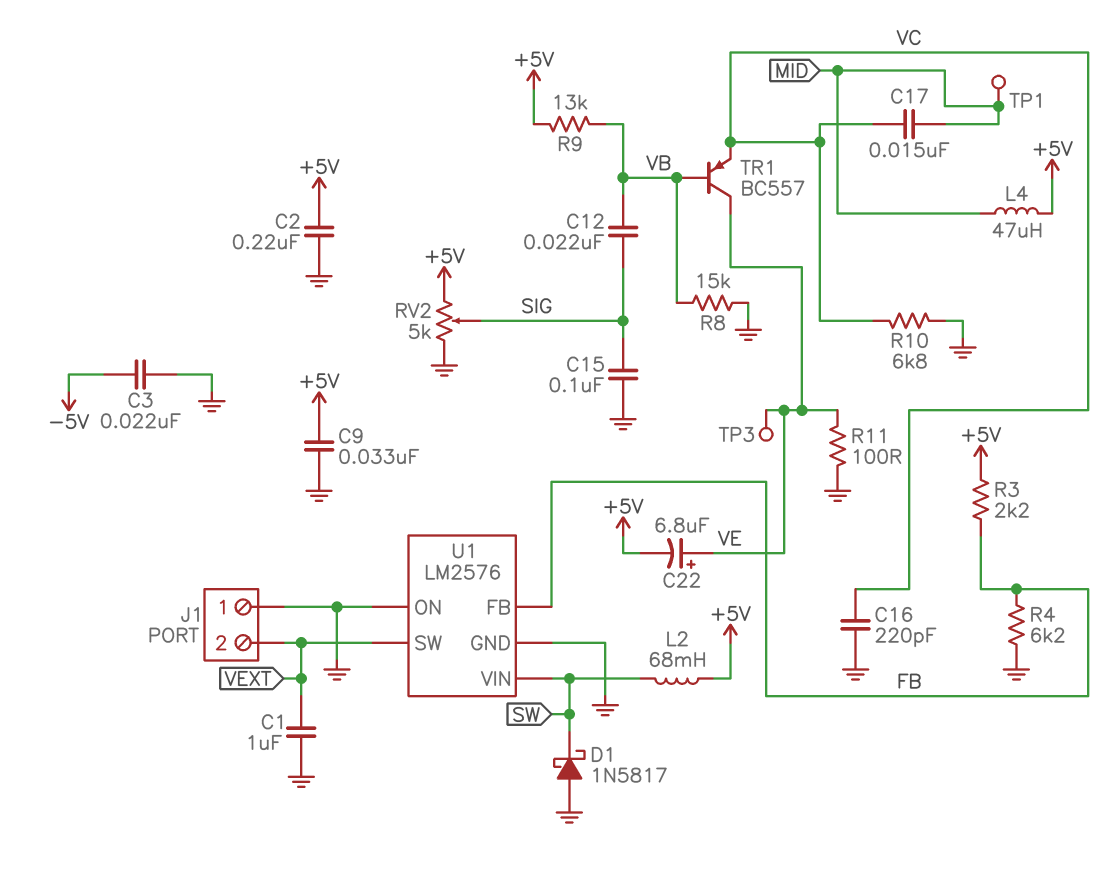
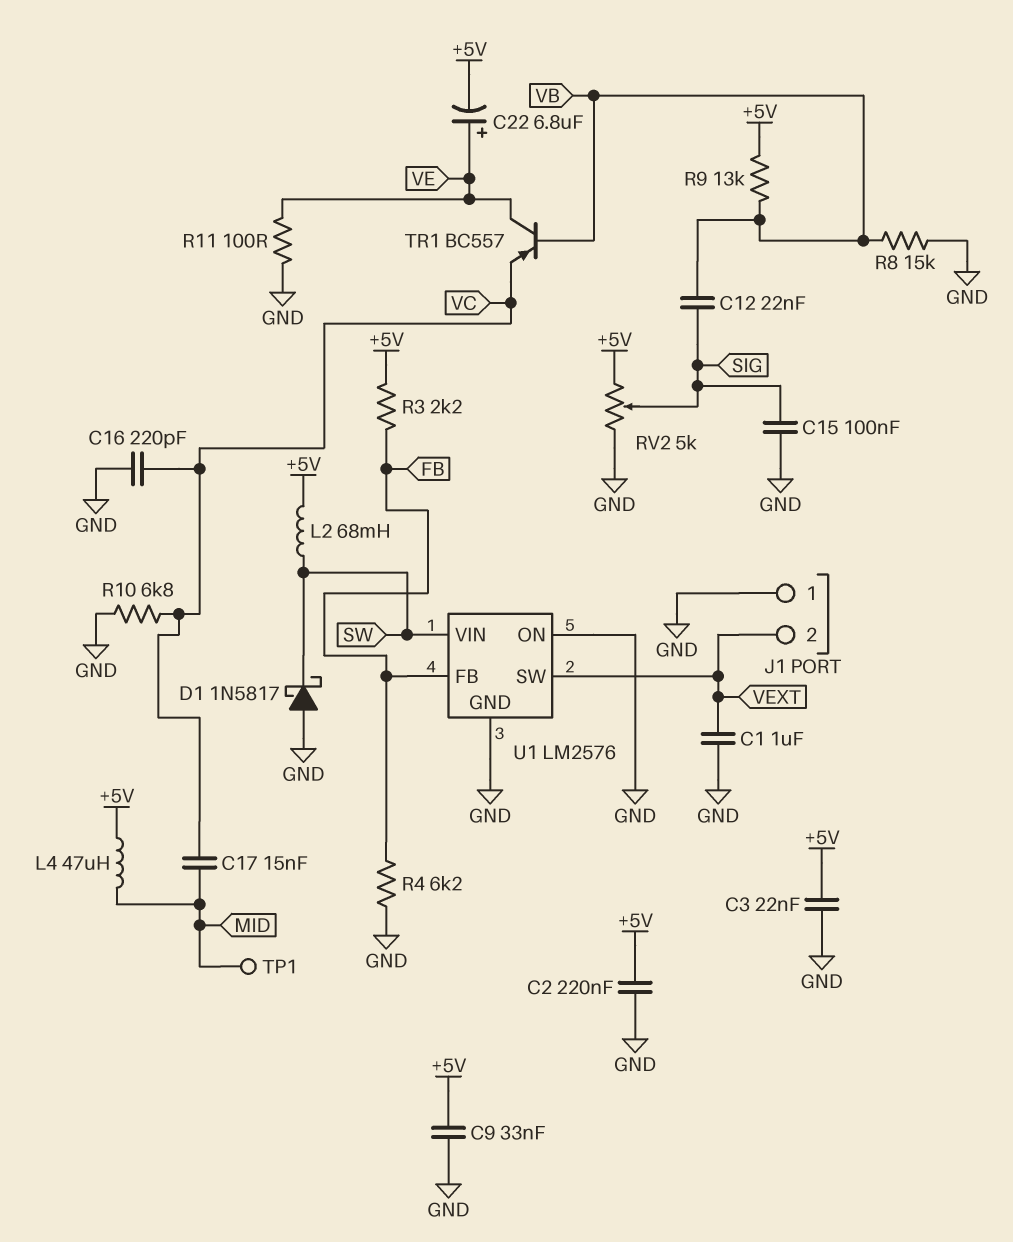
C3: 22nF (-5V, GND) -> 22nF (+5V, GND)
TP3: test point (VE) -> none

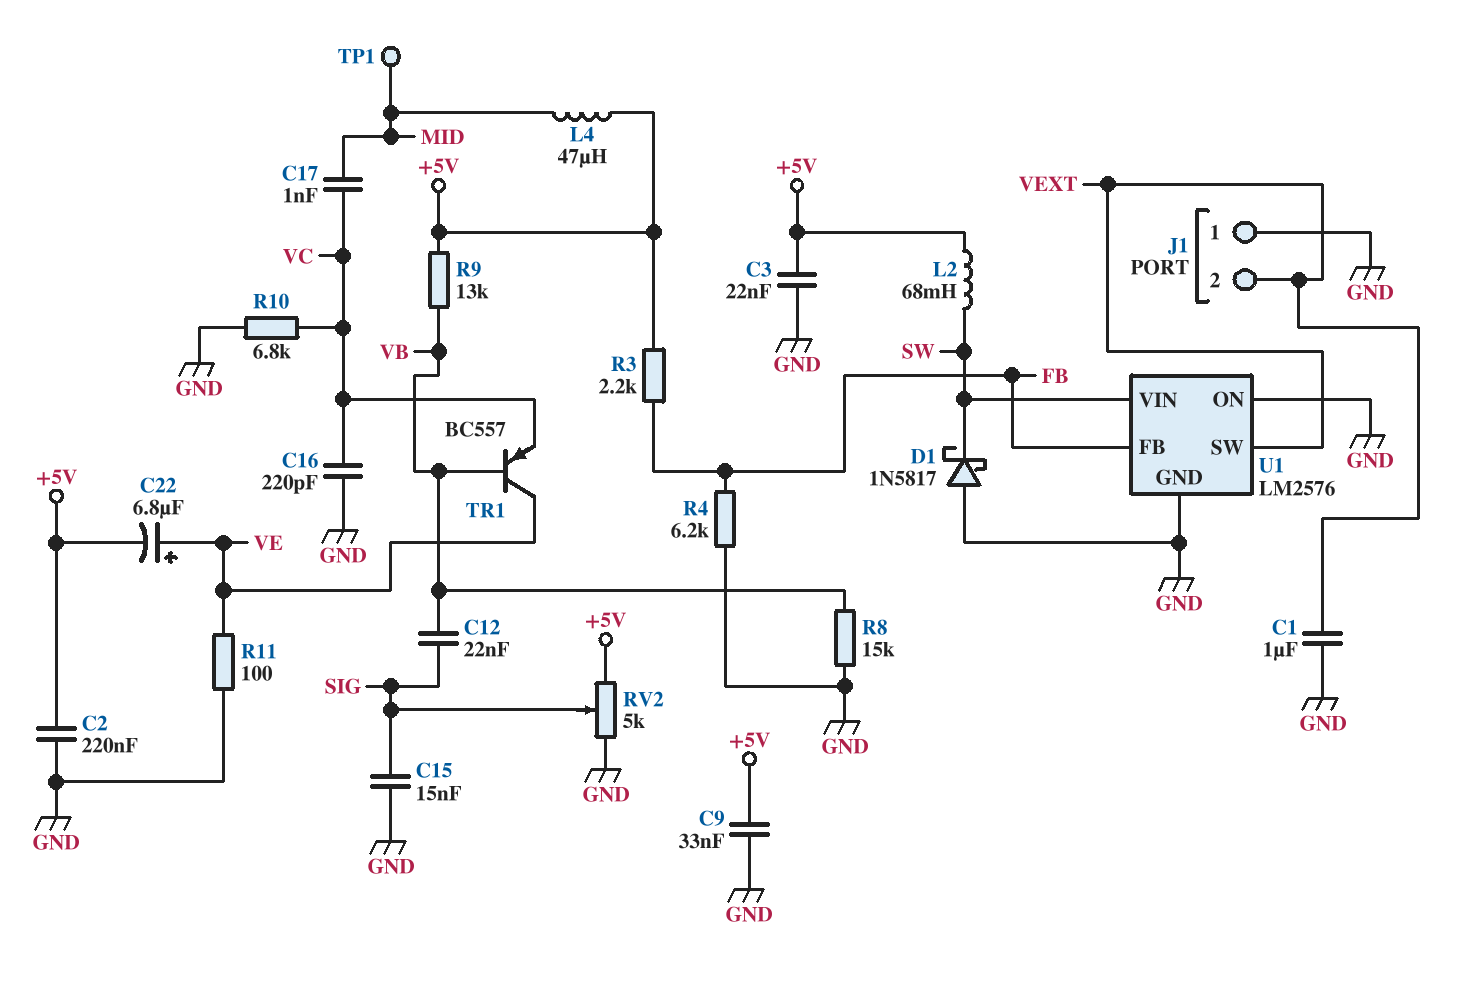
C15: 100nF (GND, SIG) -> 15nF (GND, SIG)
C17: 15nF (MID, VC) -> 1nF (MID, VC)

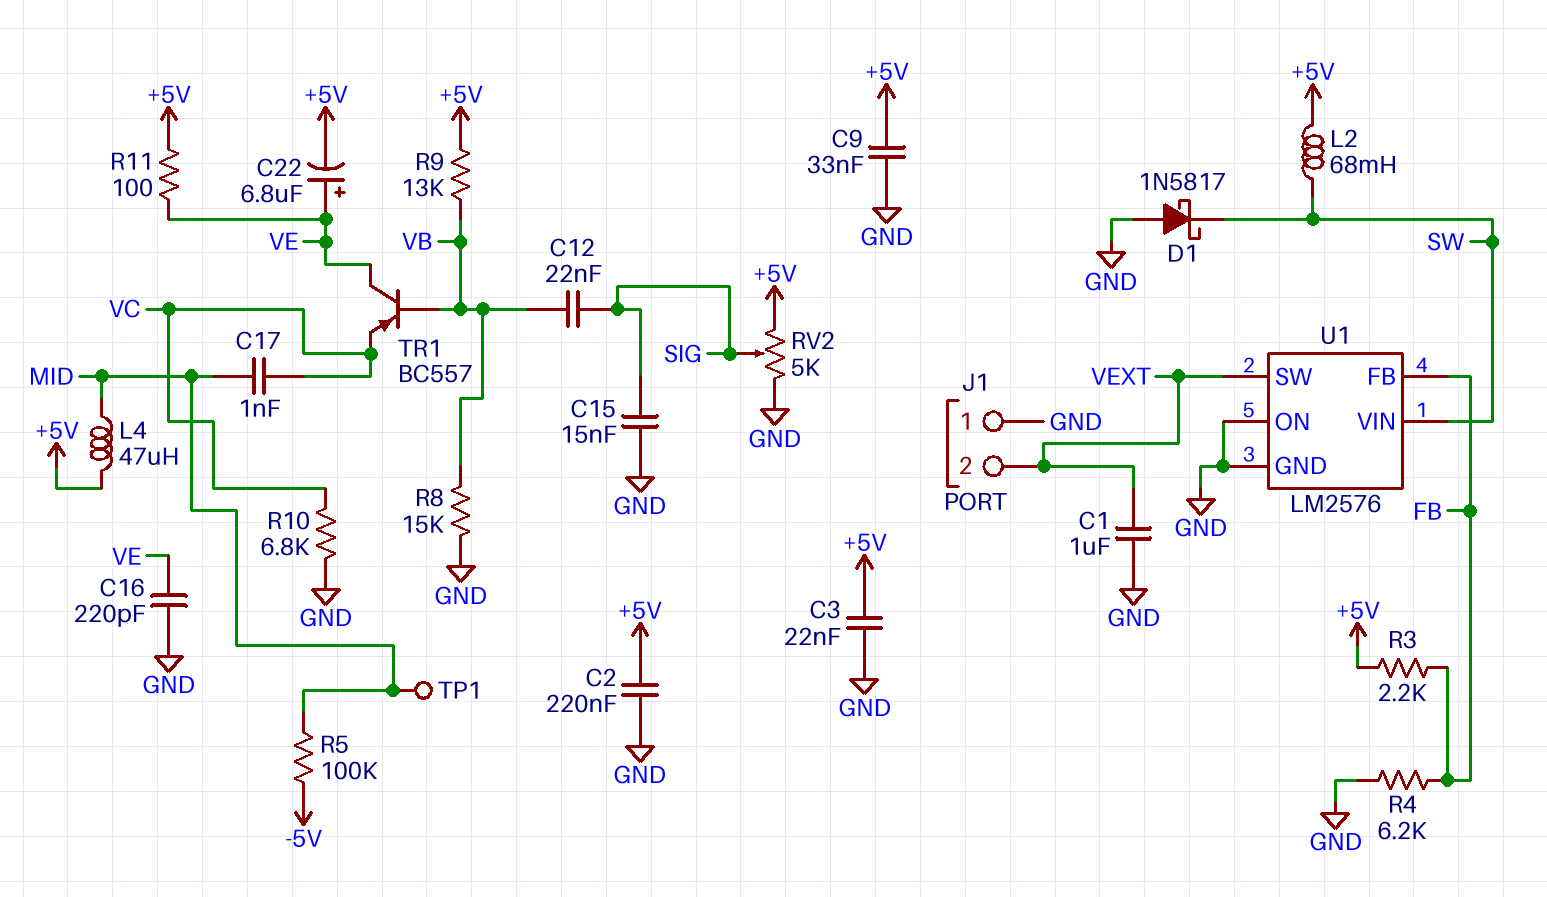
C16: 220pF (GND, VC) -> 220pF (GND, VE)
R5: none -> 100k (-5V, MID)
R11: 100 (GND, VE) -> 100 (+5V, VE)

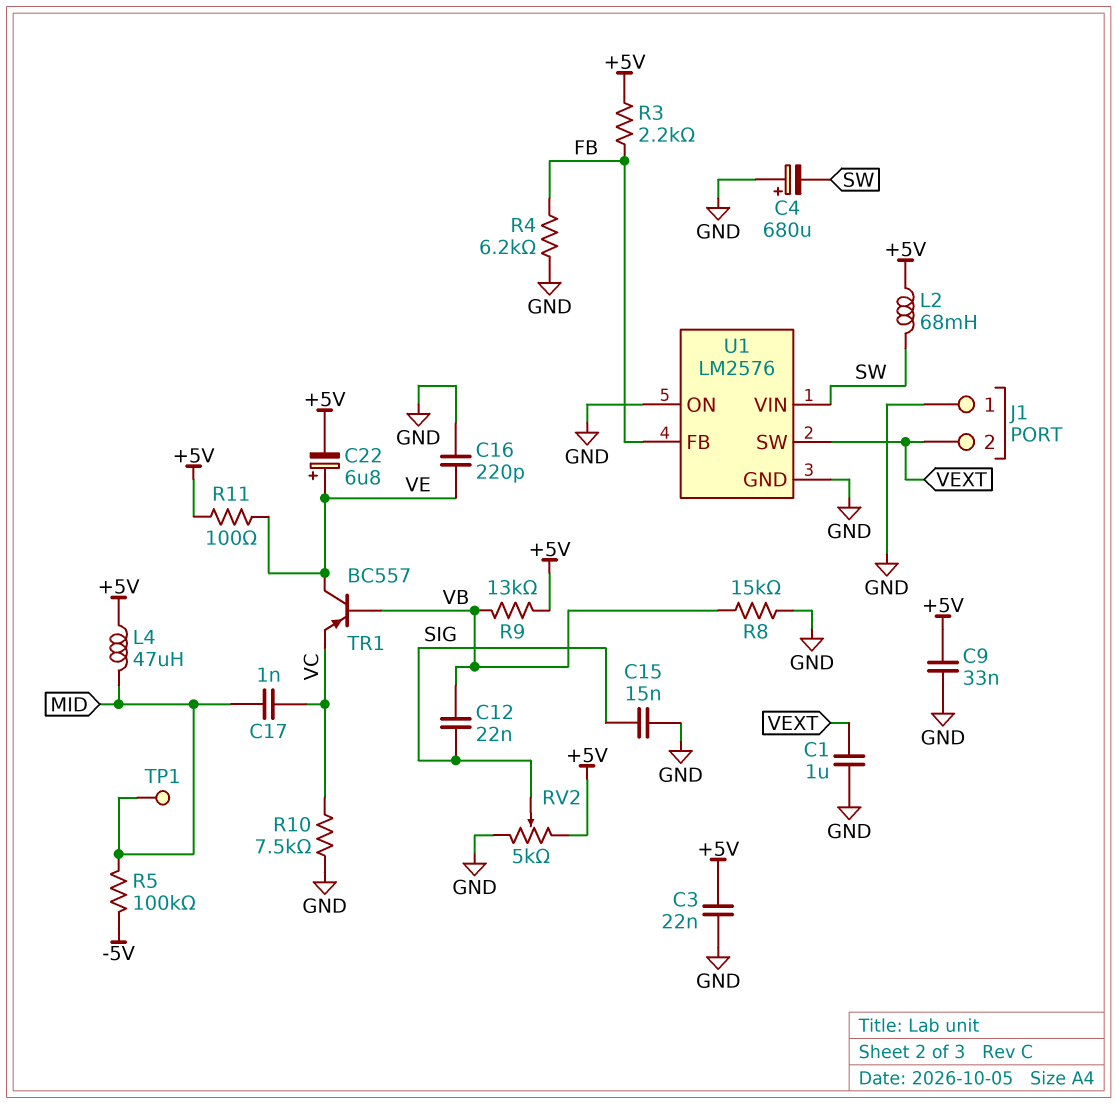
C2: 220nF (+5V, GND) -> none
C4: none -> 680uF (plus GND, minus SW)
D1: schottky 1N5817 (A GND, K SW) -> none
R10: 6.8k (GND, VC) -> 7.5k (GND, VC)

